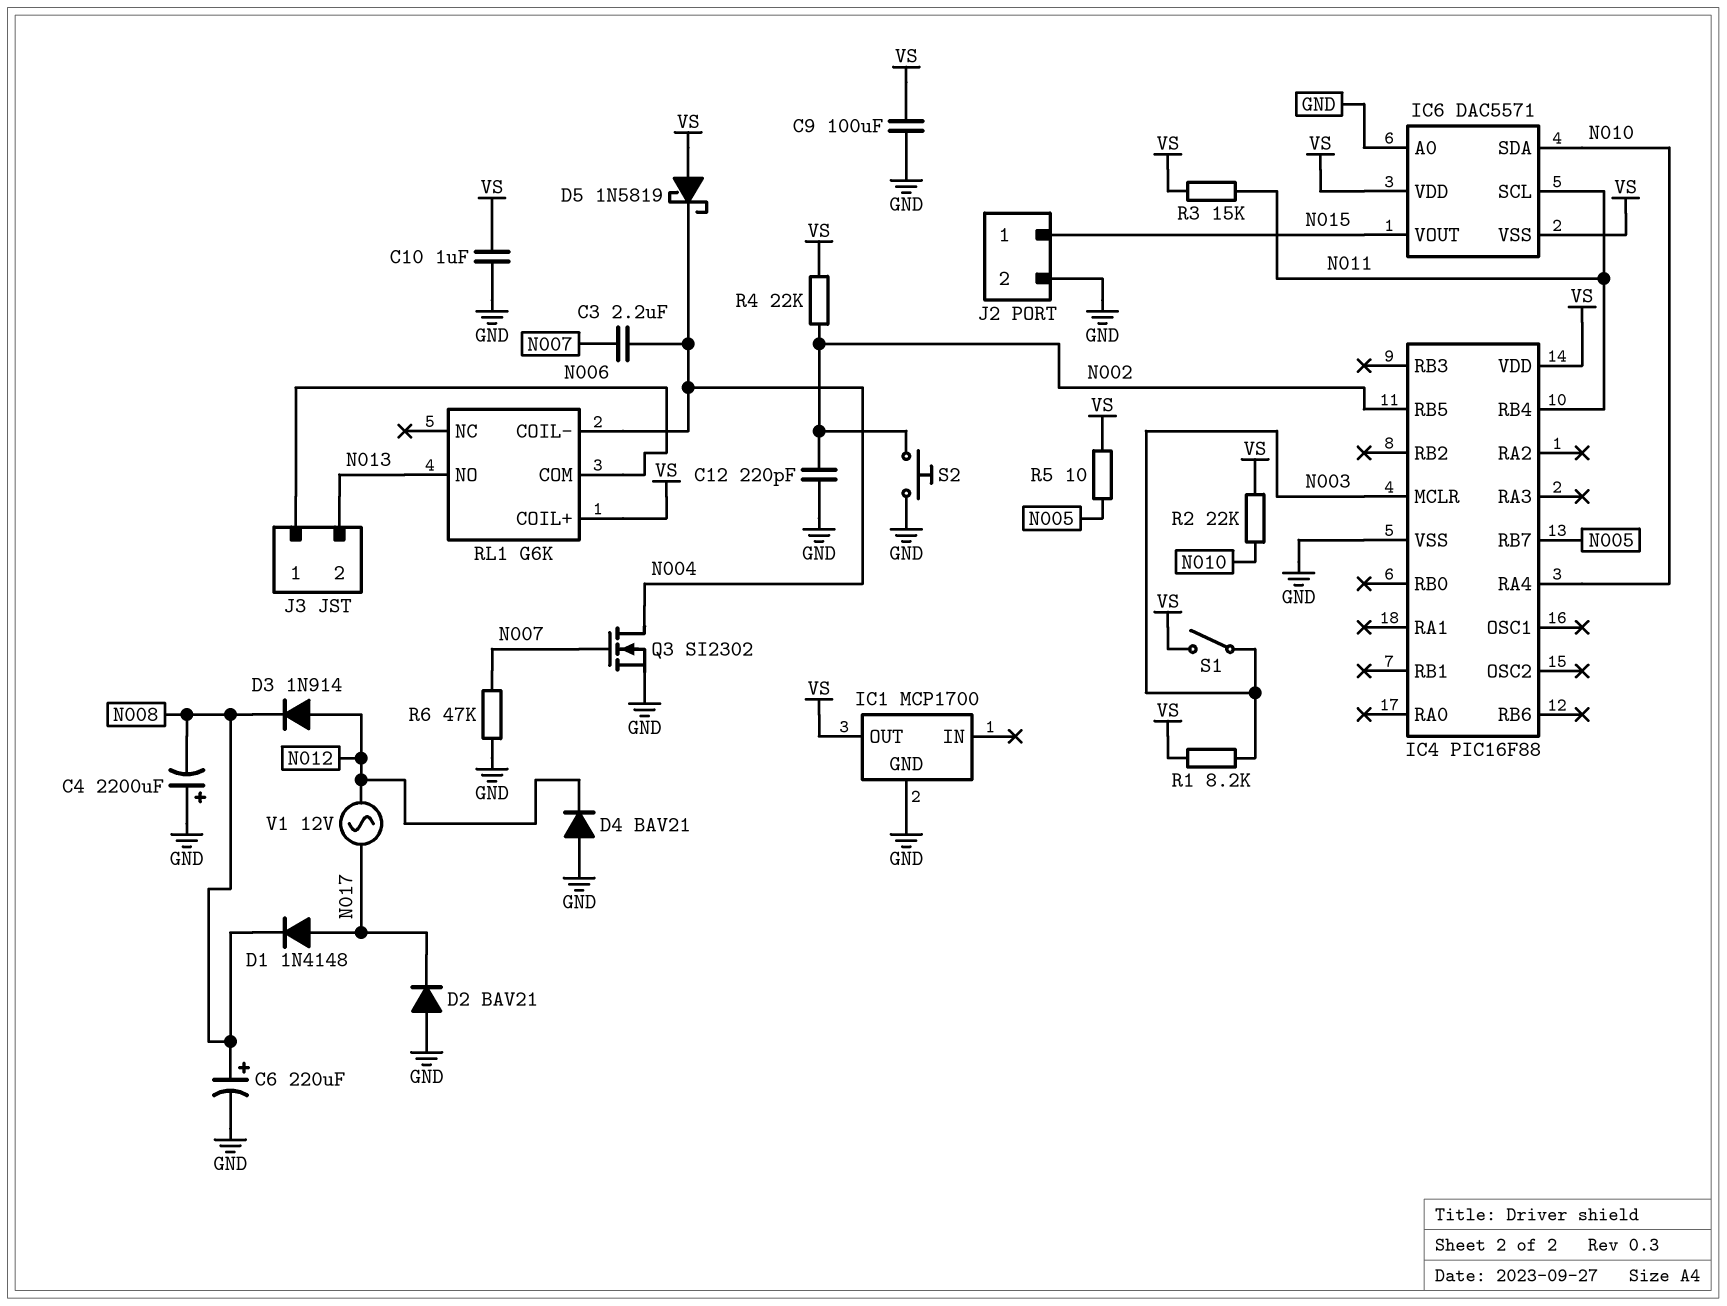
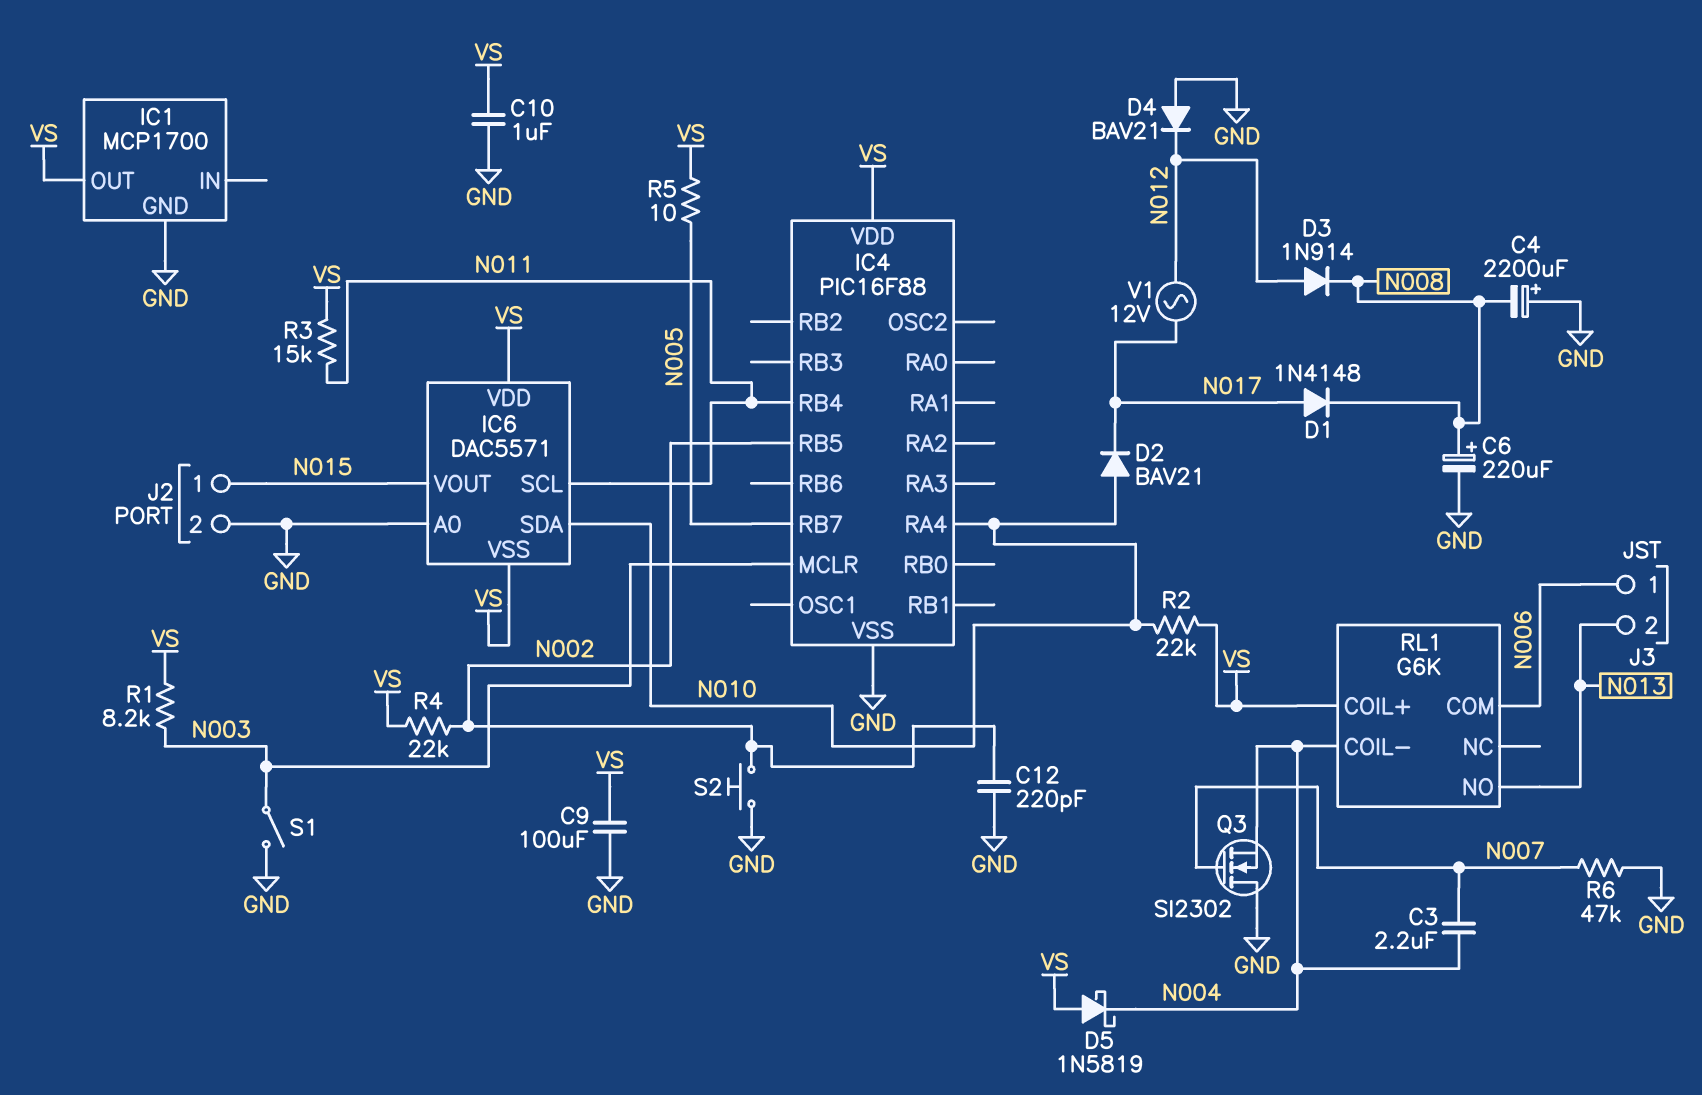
D2: diode BAV21 (A GND, K N017) -> diode BAV21 (A N010, K N017)
Q3: NMOS SI2302 (G N007, D N004, S GND) -> NMOS SI2302 (G N007, D GND, S N004)
S1: switch (N003, VS) -> switch (GND, N003)

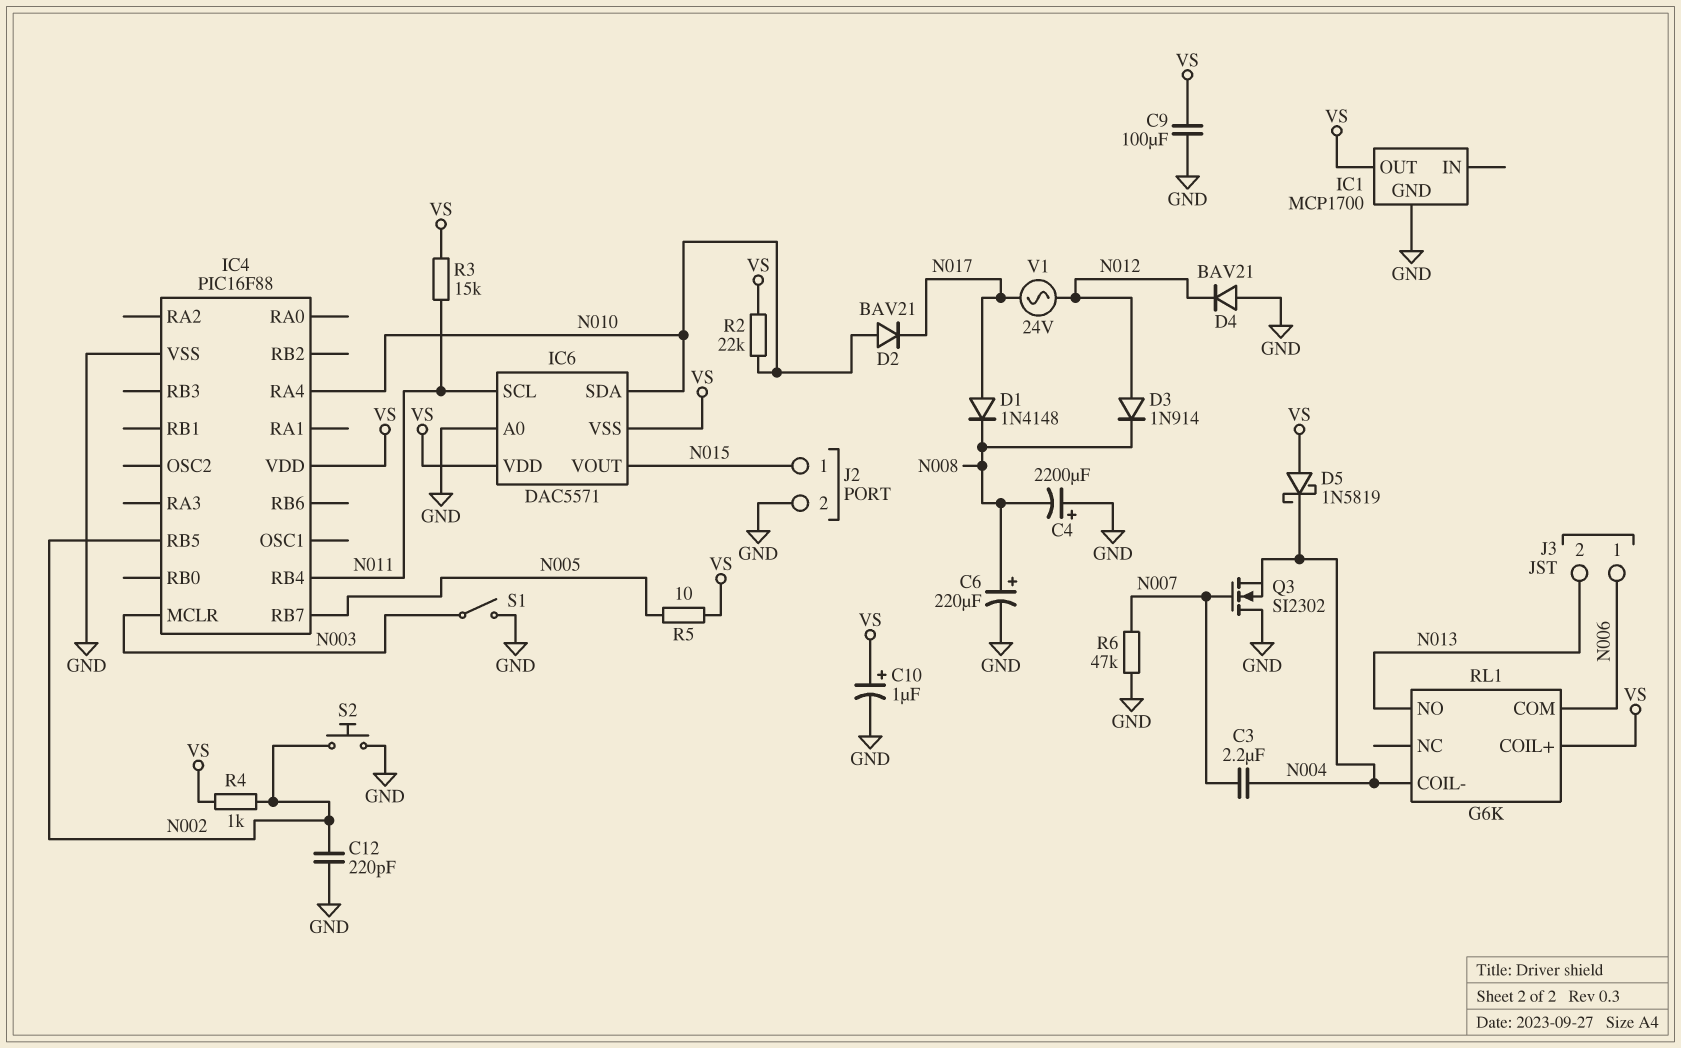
C10: 1uF (GND, VS) -> 1uF (plus VS, minus GND)
R1: 8.2k (N003, VS) -> none
R4: 22k (N002, VS) -> 1k (N002, VS)
V1: AC 12V (N012, N017) -> AC 24V (N012, N017)

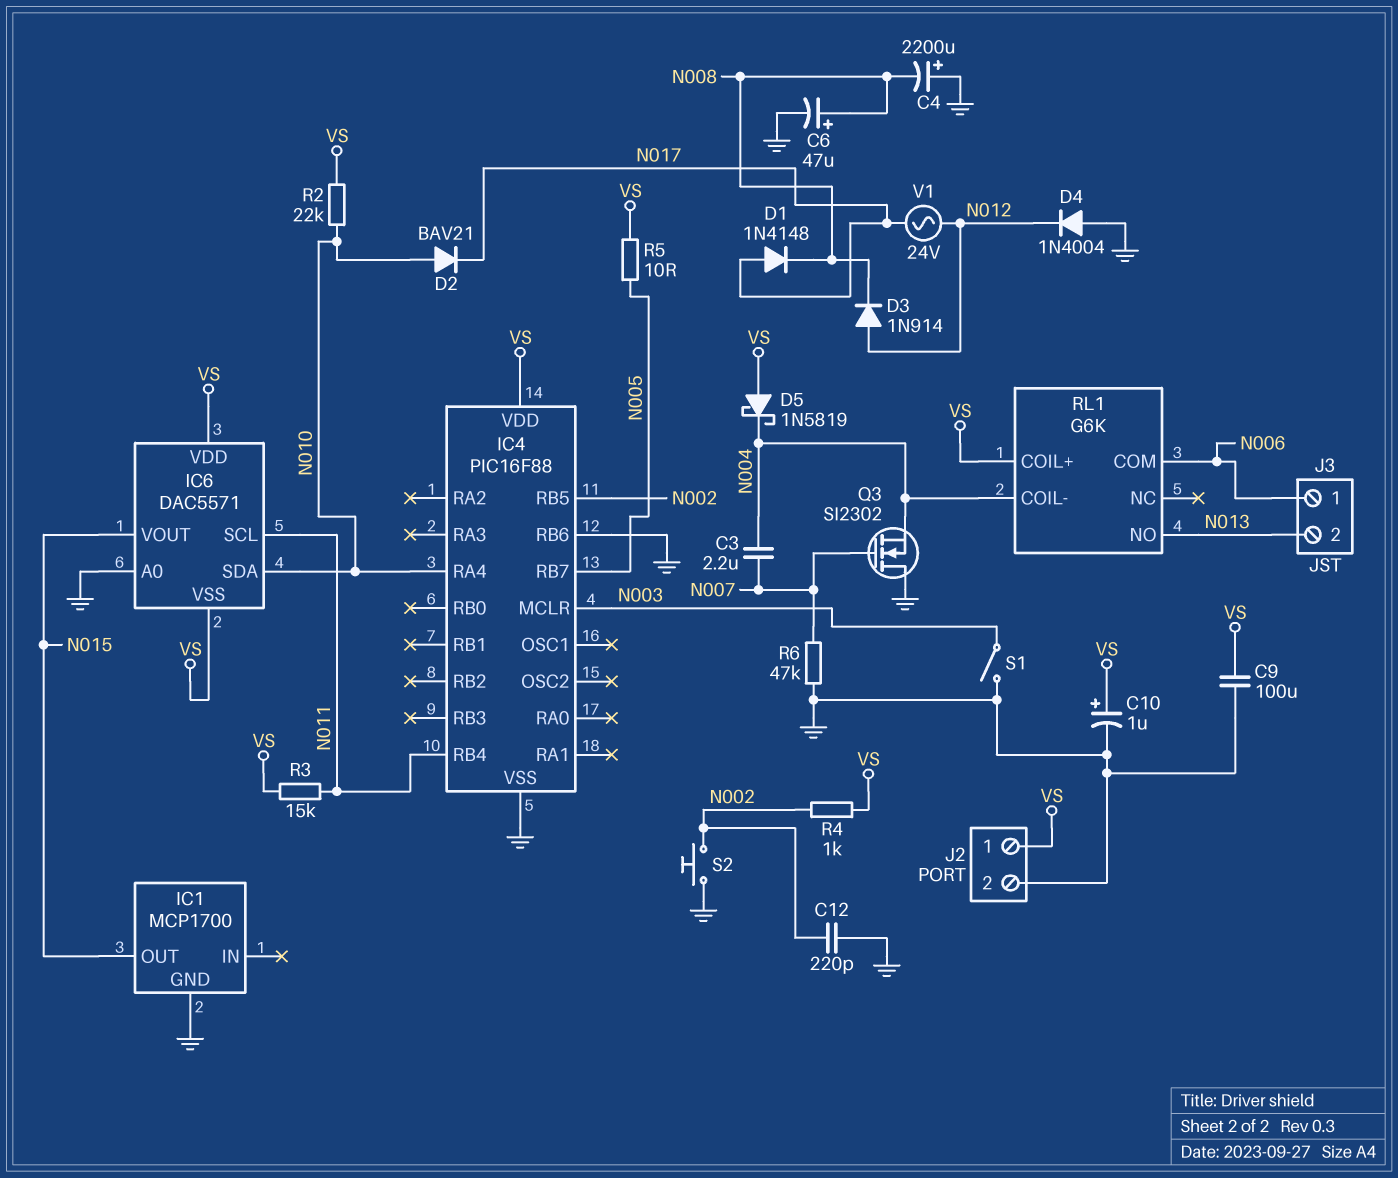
C6: 220uF (plus N008, minus GND) -> 47uF (plus N008, minus GND)
D4: diode BAV21 (A GND, K N012) -> diode 1N4004 (A GND, K N012)
IC1 pin OUT: VS -> N015
IC4 pin RB6: none -> GND
J2 pin 1: N015 -> VS

